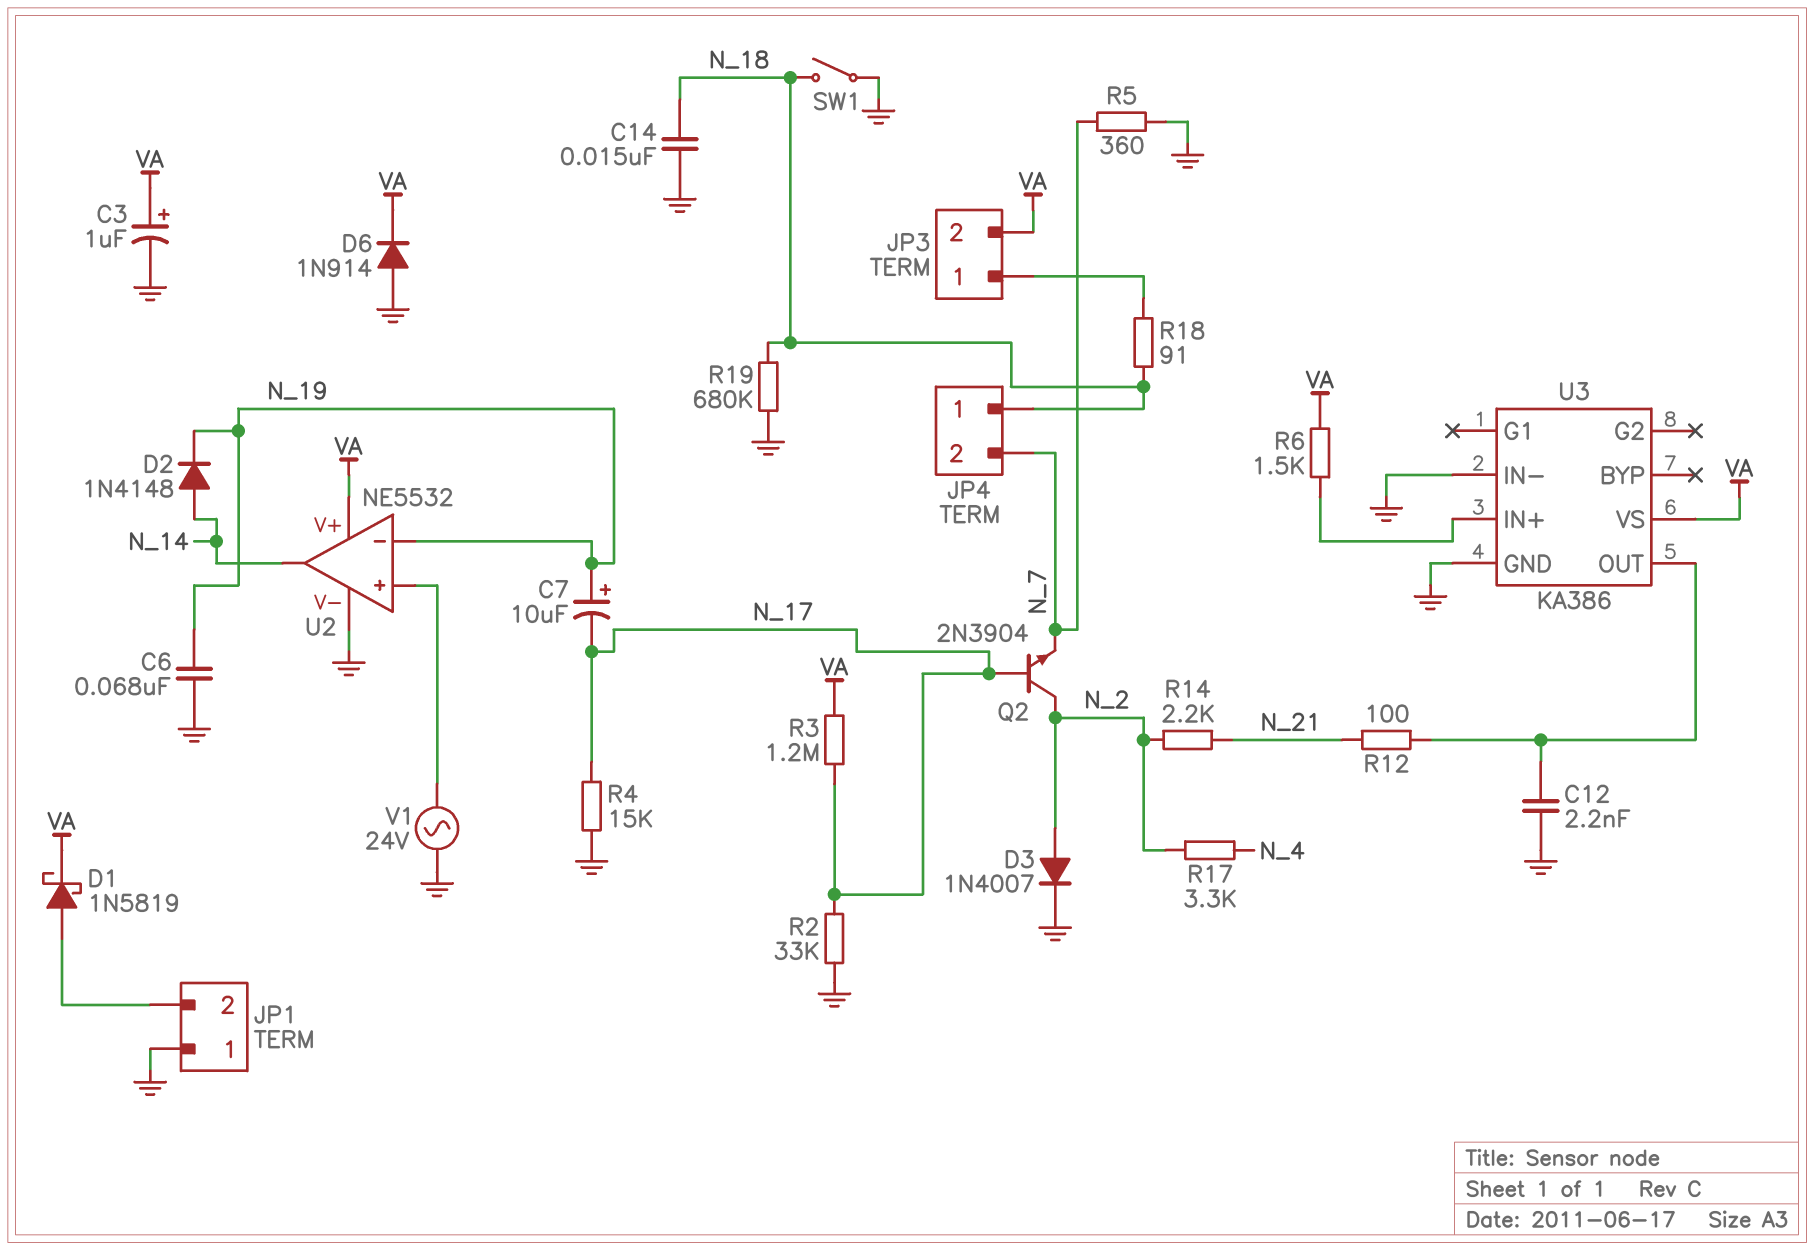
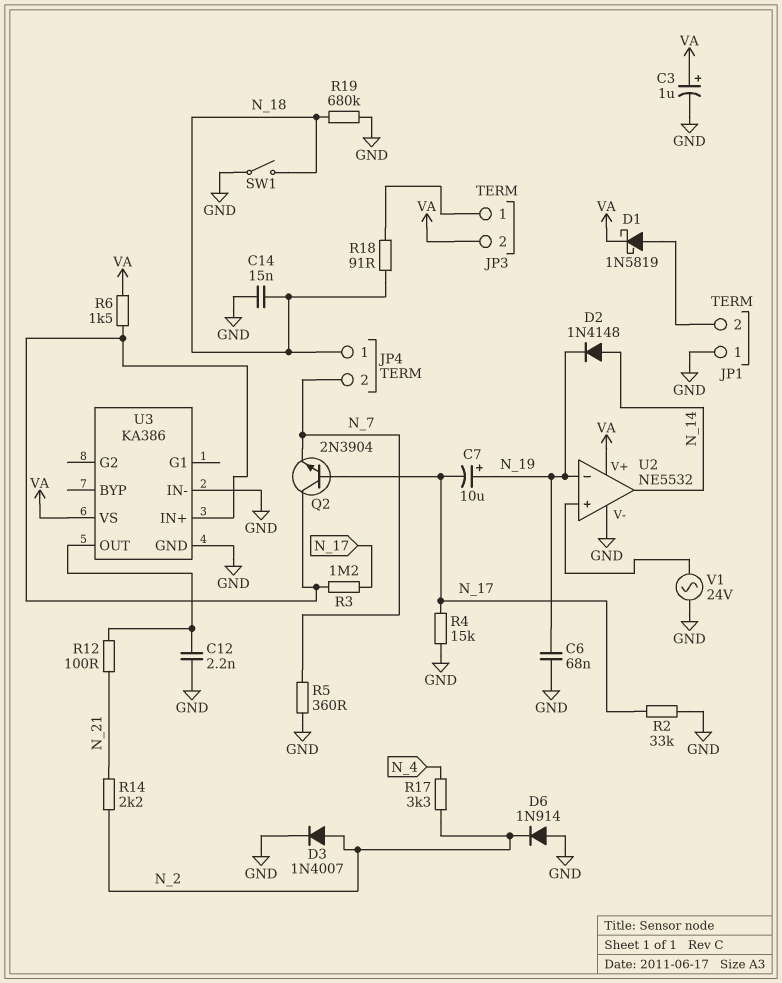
D6: diode 1N914 (A GND, K VA) -> diode 1N914 (A GND, K N_2)
Q2: NPN 2N3904 (B N_17, C N_2, E N_7) -> NPN 2N3904 (B N_17, C U3/IN+, E N_7)
R3: 1.2M (N_17, VA) -> 1.2M (N_17, U3/IN+)

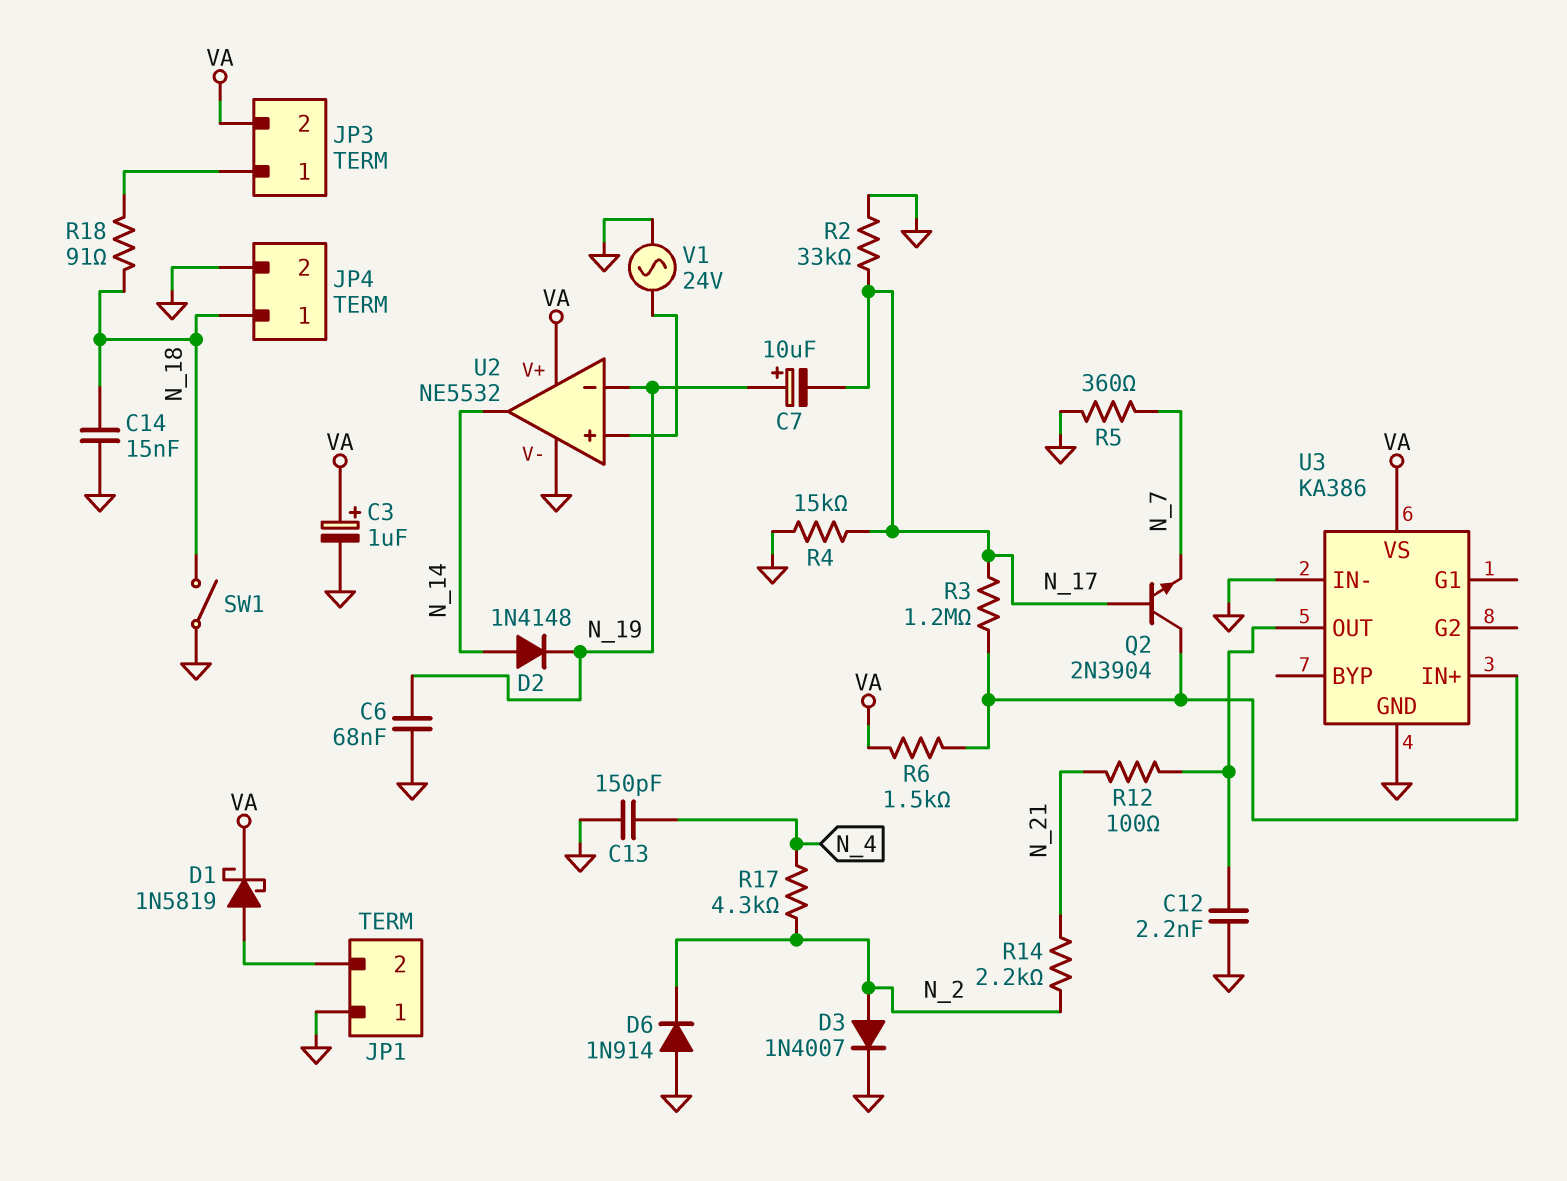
C13: none -> 150pF (GND, N_4)
JP4 pin 2: N_7 -> GND
R17: 3.3k (N_2, N_4) -> 4.3k (N_2, N_4)
R19: 680k (GND, N_18) -> none

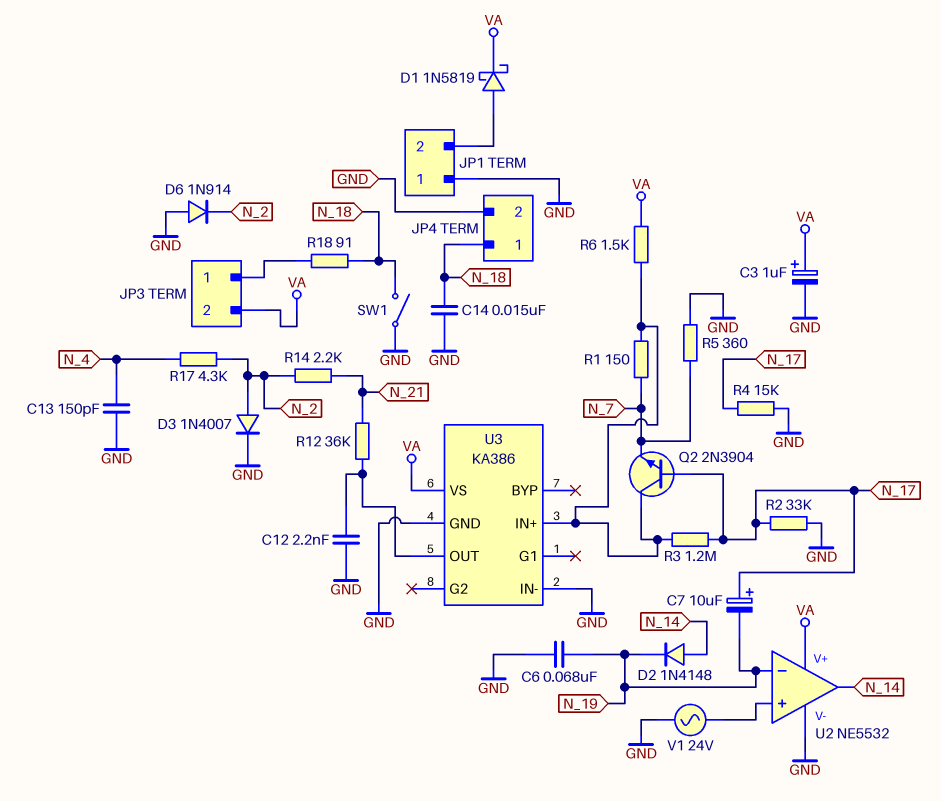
C7: 10uF (plus N_19, minus N_17) -> 10uF (plus N_17, minus N_19)
R1: none -> 150 (N_7, U3/IN+)
R12: 100 (N_21, U3/OUT) -> 36k (N_21, U3/OUT)

